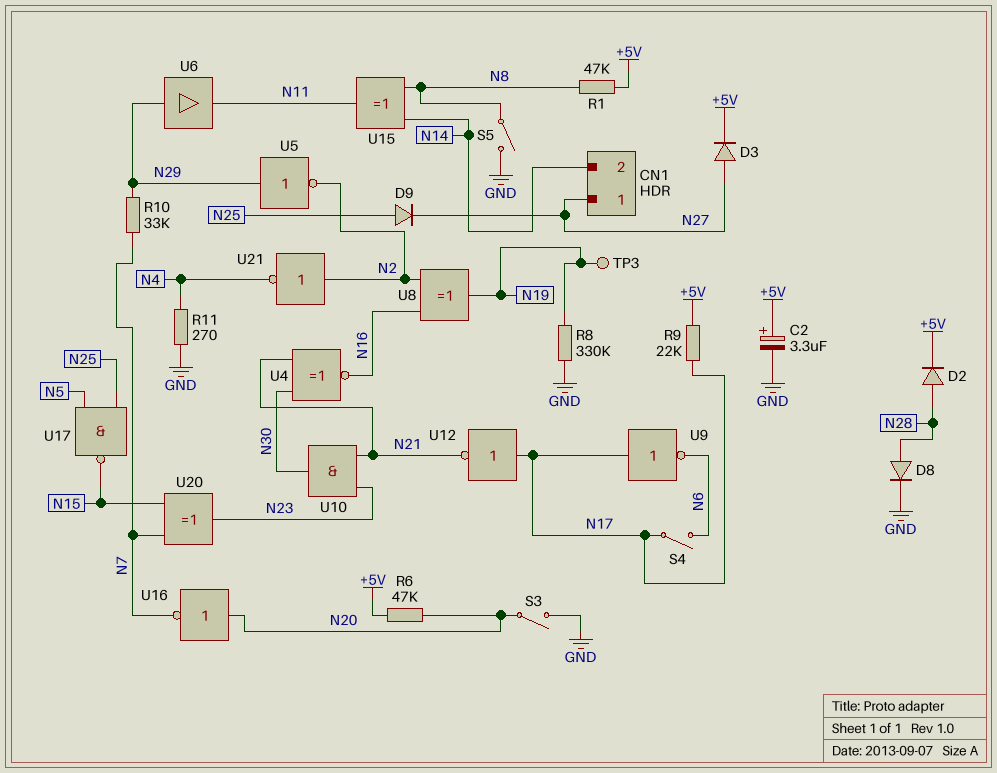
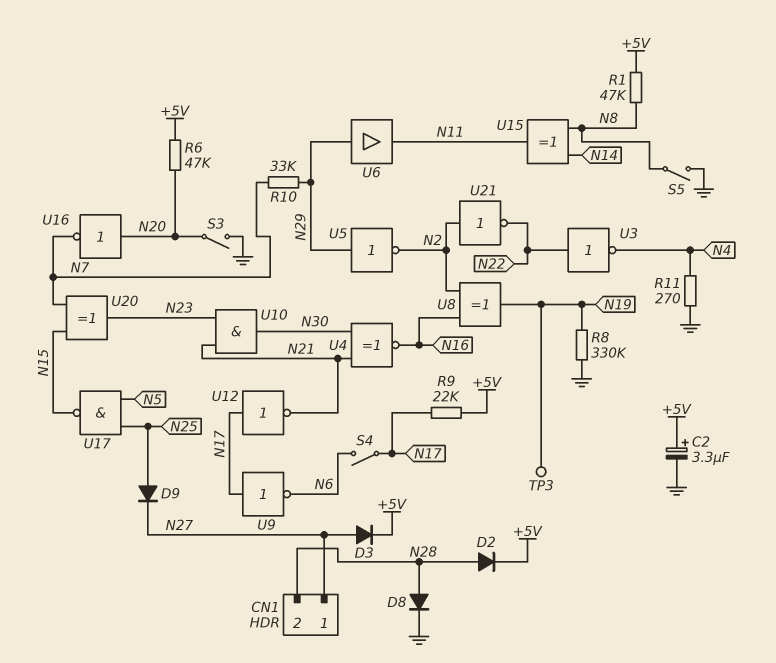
CN1 pin 2: N14 -> N28
U3: none -> NOT (in N22, out N4)
U21: NOT (in N2, out N4) -> NOT (in N2, out N22)

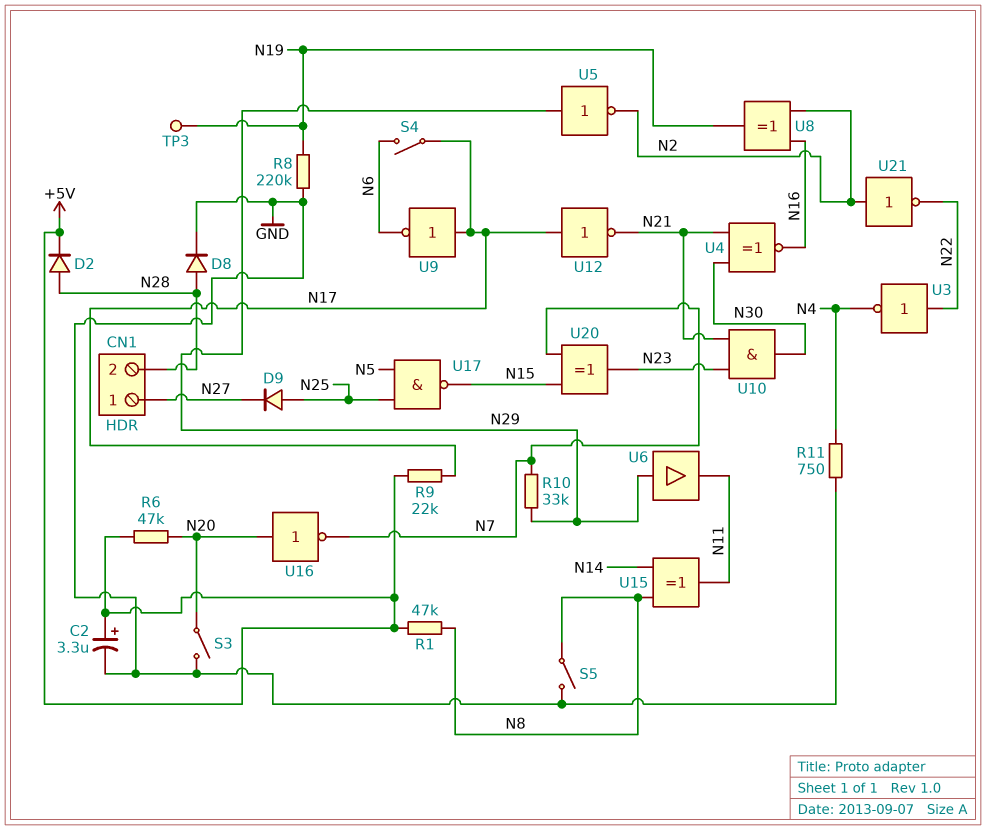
D3: diode (A N27, K +5V) -> none
R8: 330k (GND, N19) -> 220k (GND, N19)
R11: 270 (GND, N4) -> 750 (GND, N4)

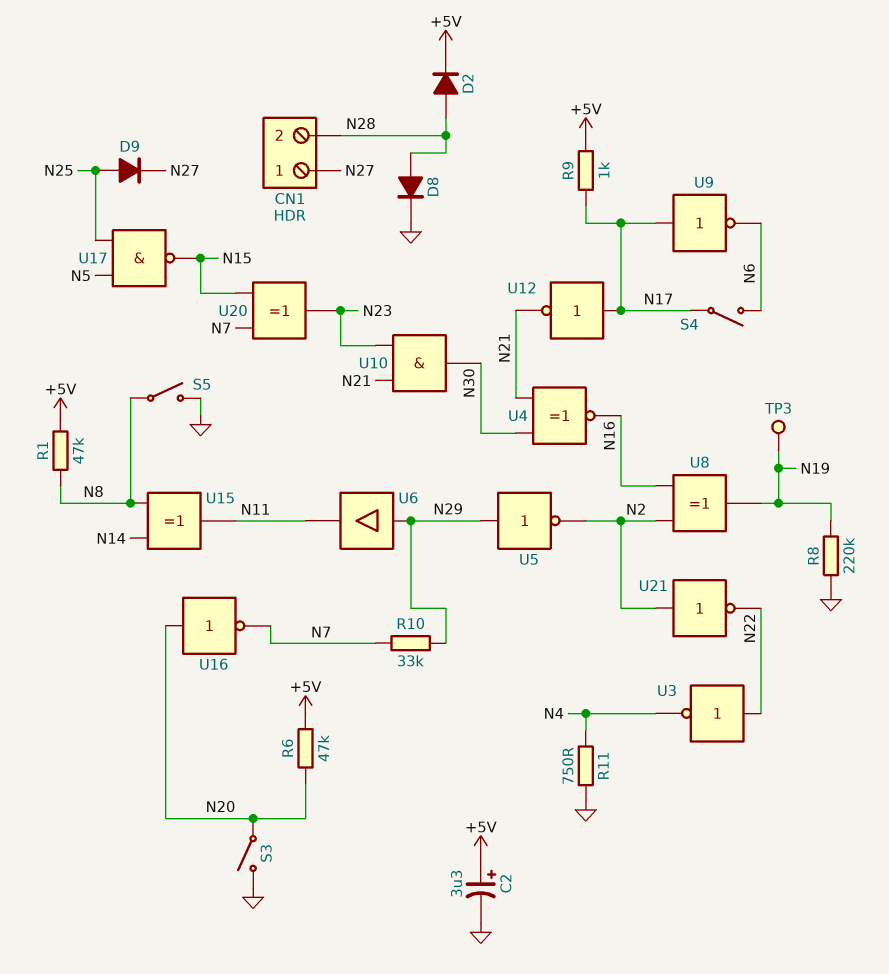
R9: 22k (+5V, N17) -> 1k (+5V, N17)

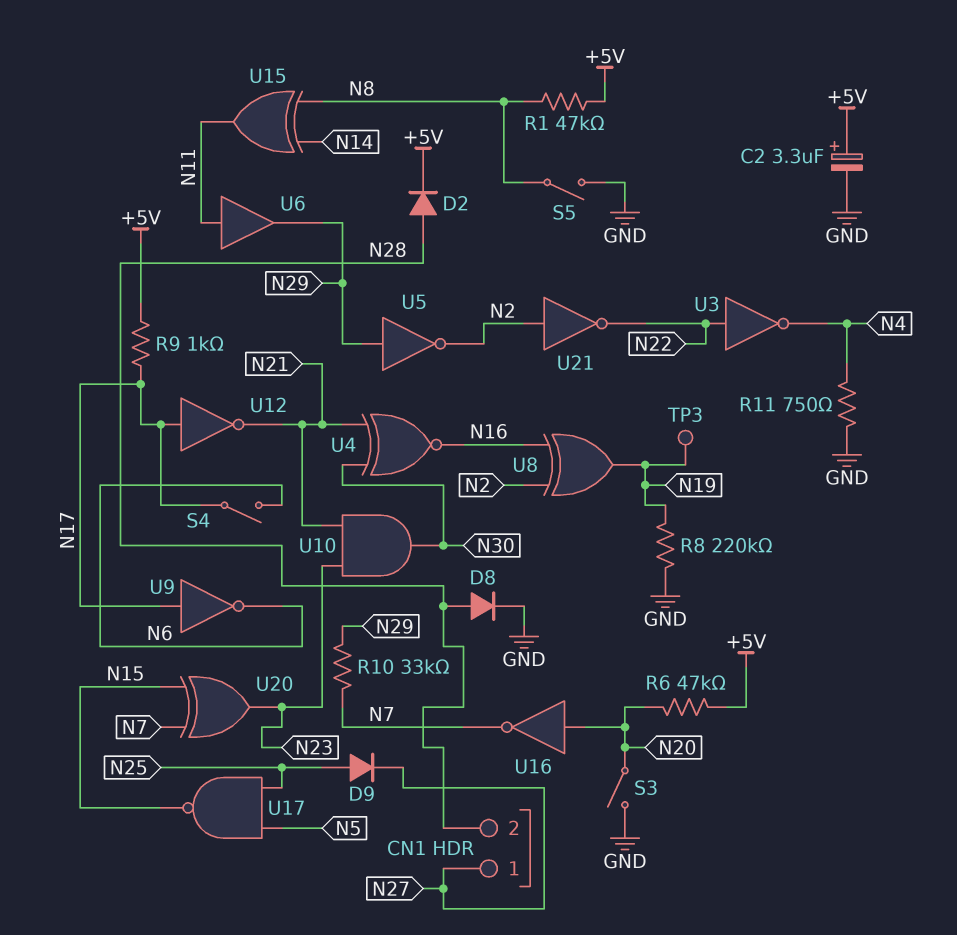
U6: buffer (in N29, out N11) -> buffer (in N11, out N29)

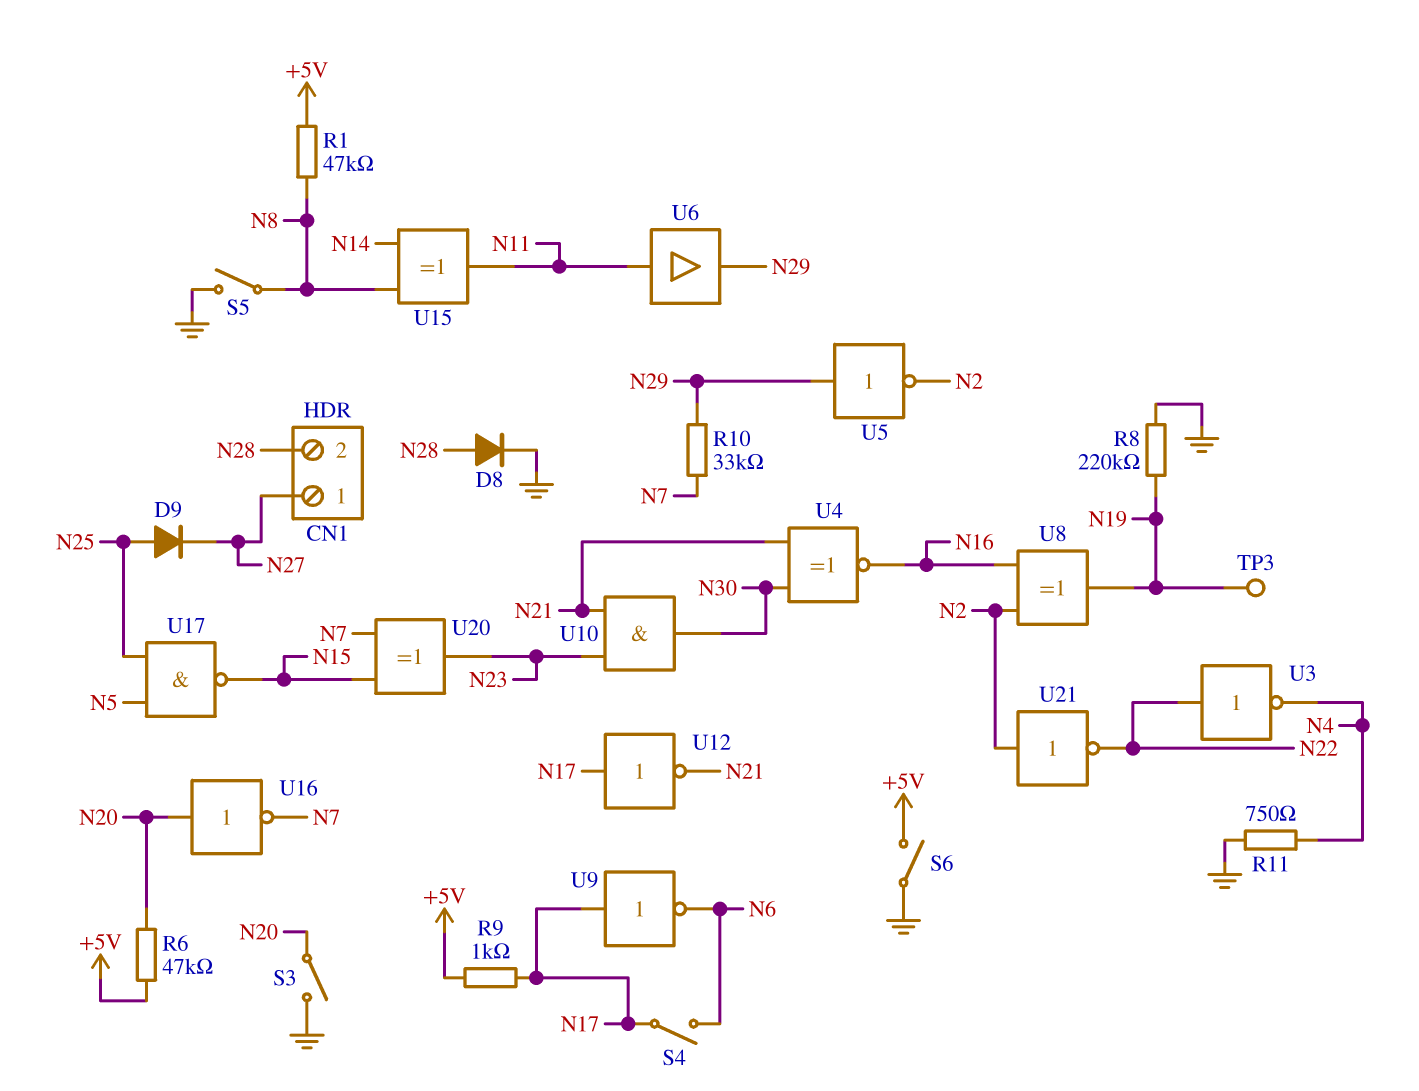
C2: 3.3uF (plus +5V, minus GND) -> none
D2: diode (A N28, K +5V) -> none
S6: none -> switch (+5V, GND)

